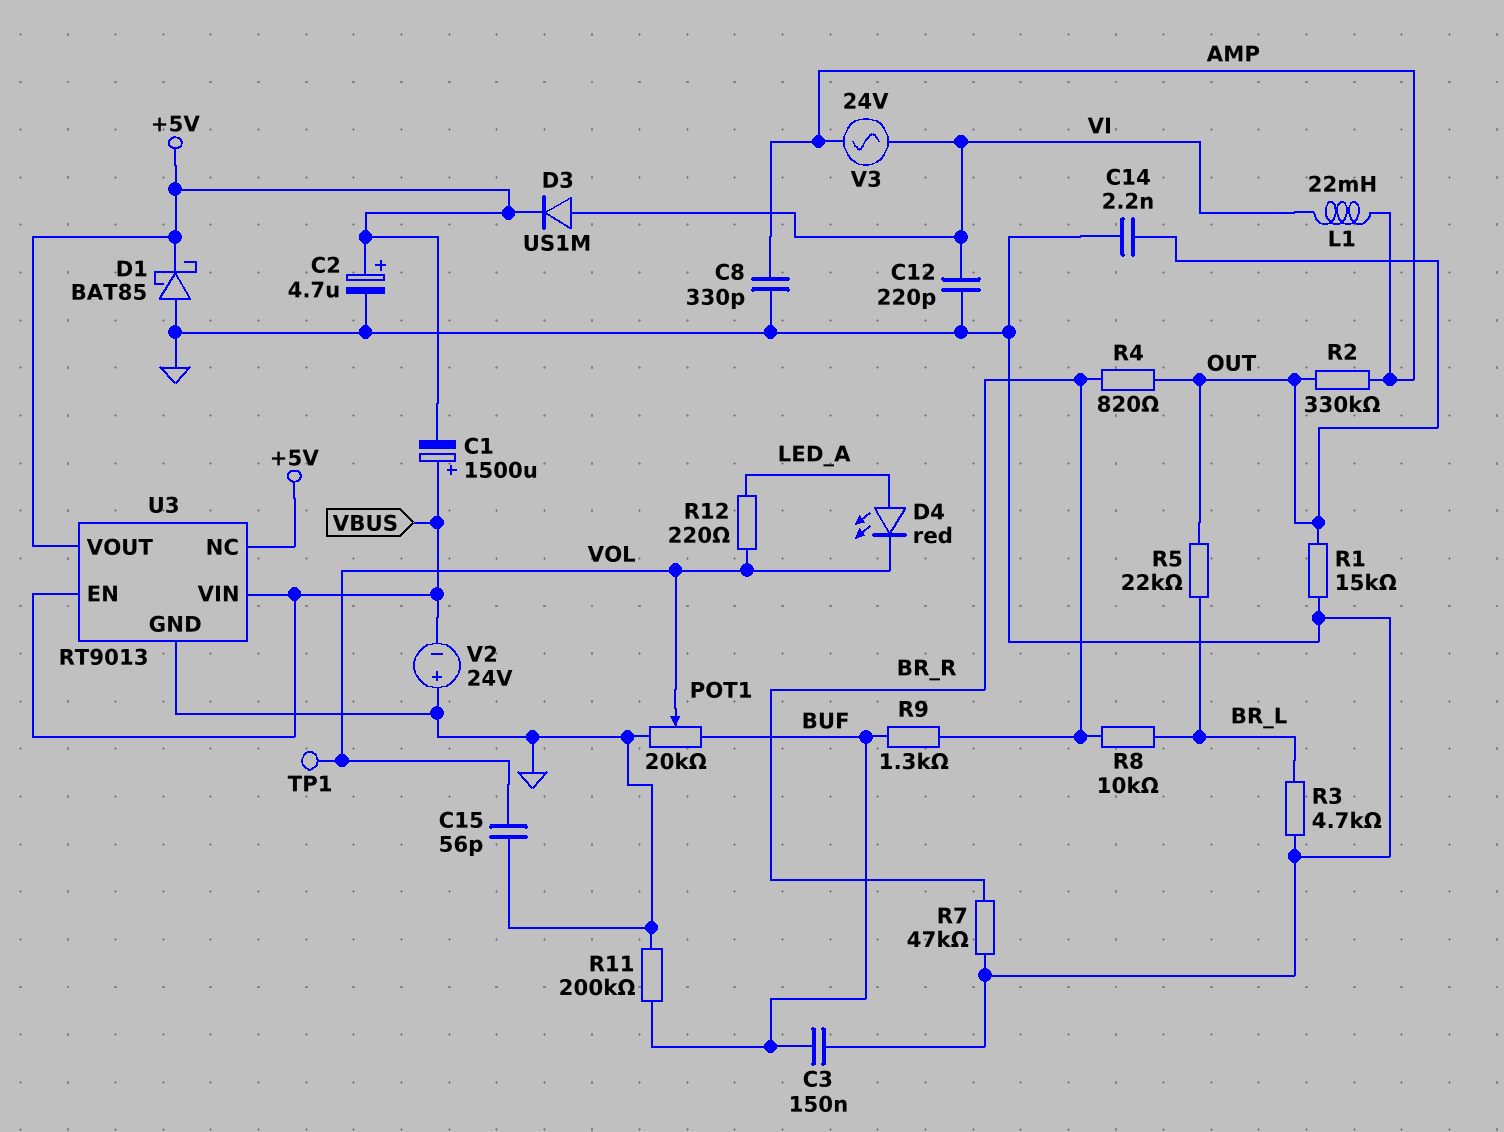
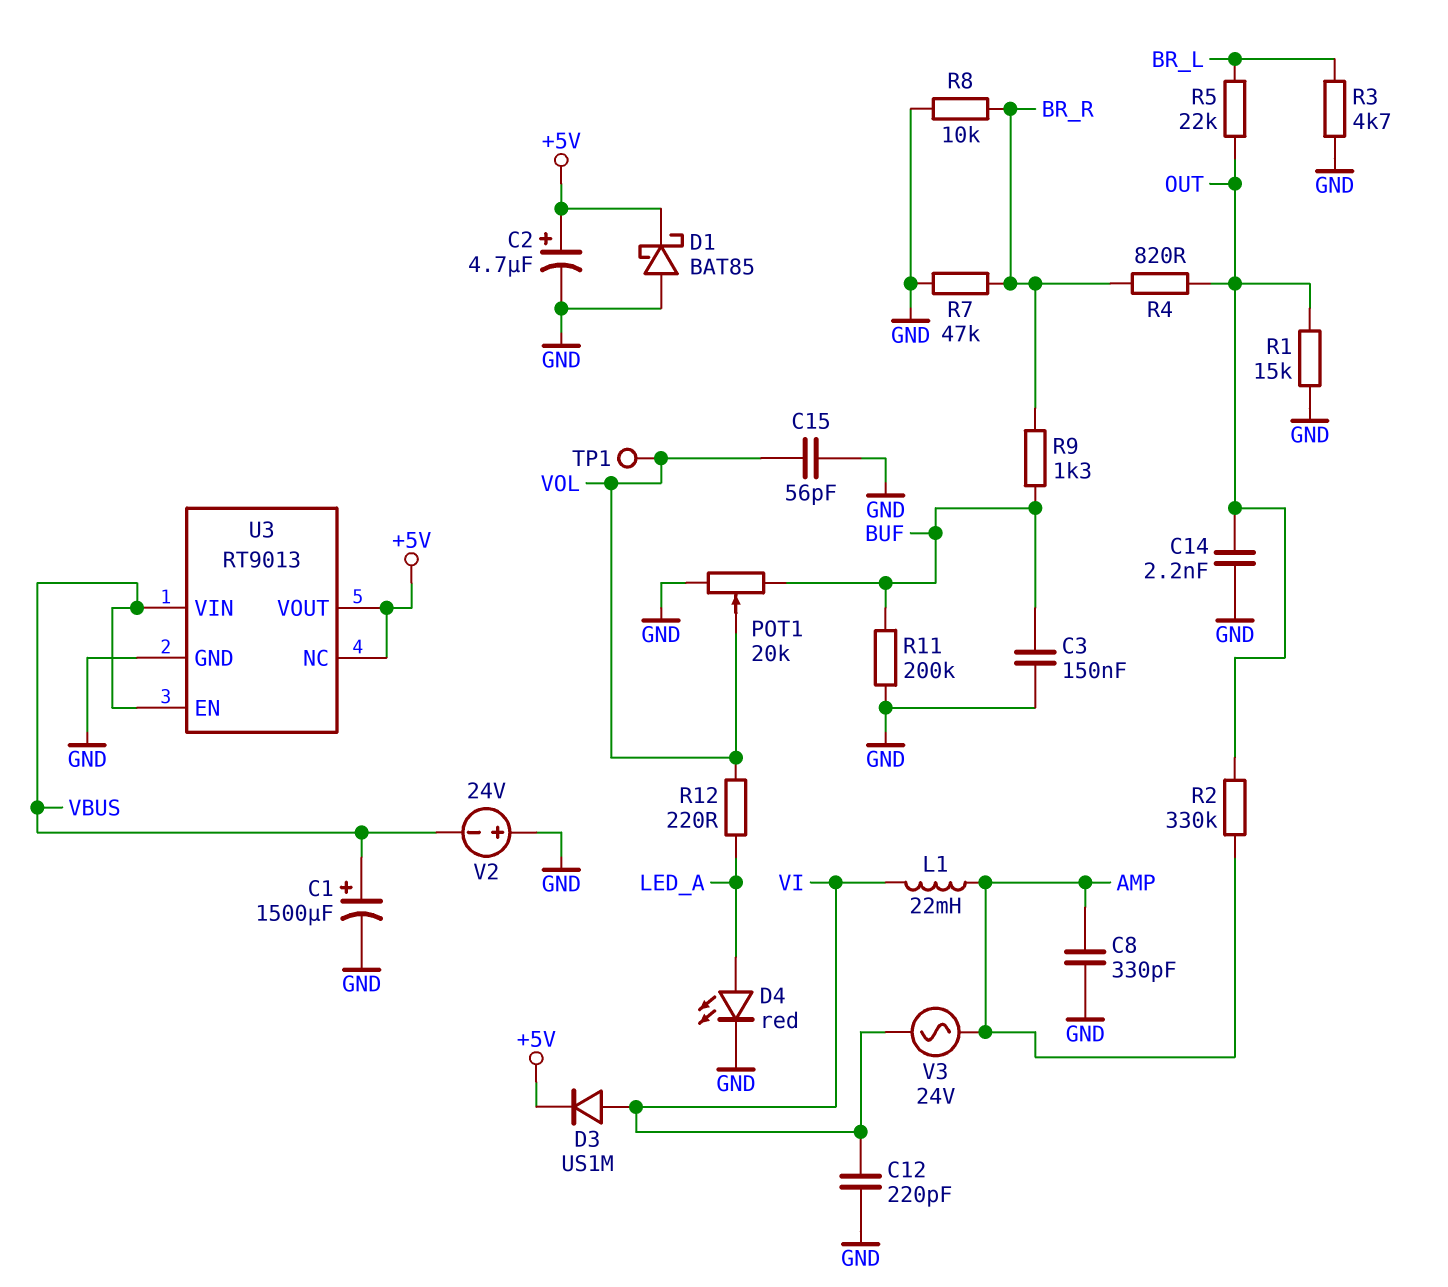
C1: 1500uF (plus VBUS, minus +5V) -> 1500uF (plus VBUS, minus GND)
D4: LED red (A LED_A, K VOL) -> LED red (A LED_A, K GND)
R8: 10k (BR_L, BR_R) -> 10k (BR_R, GND)

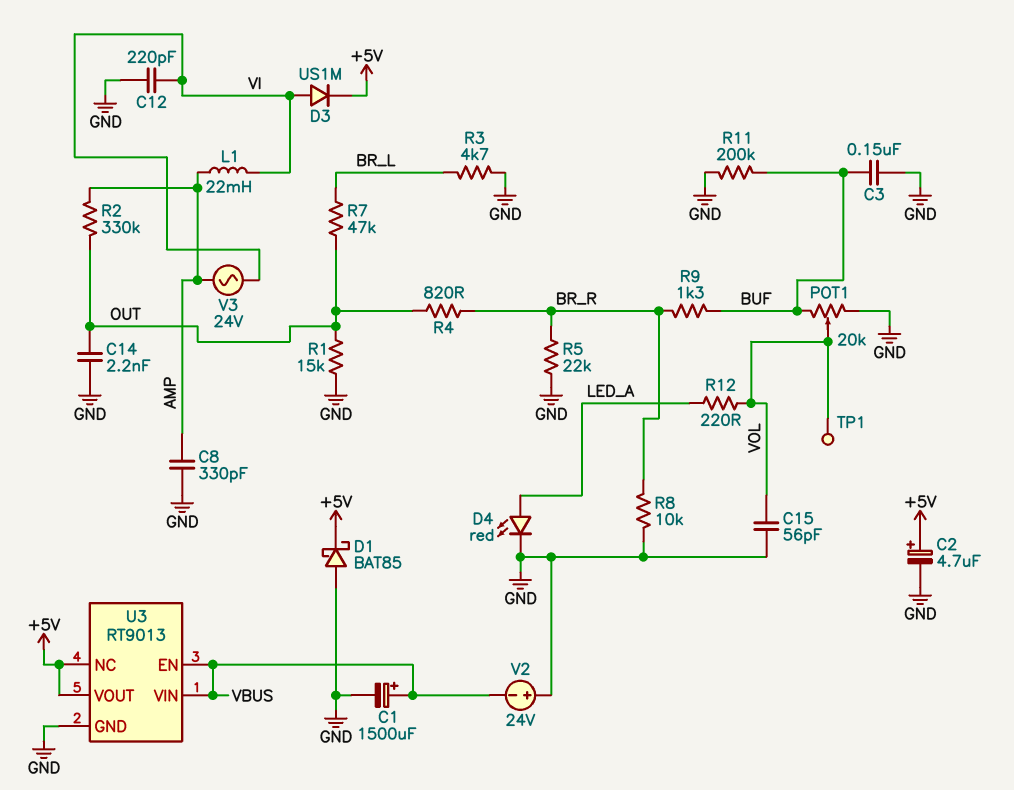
R5: 22k (BR_L, OUT) -> 22k (BR_R, GND)
R7: 47k (BR_R, GND) -> 47k (BR_L, OUT)

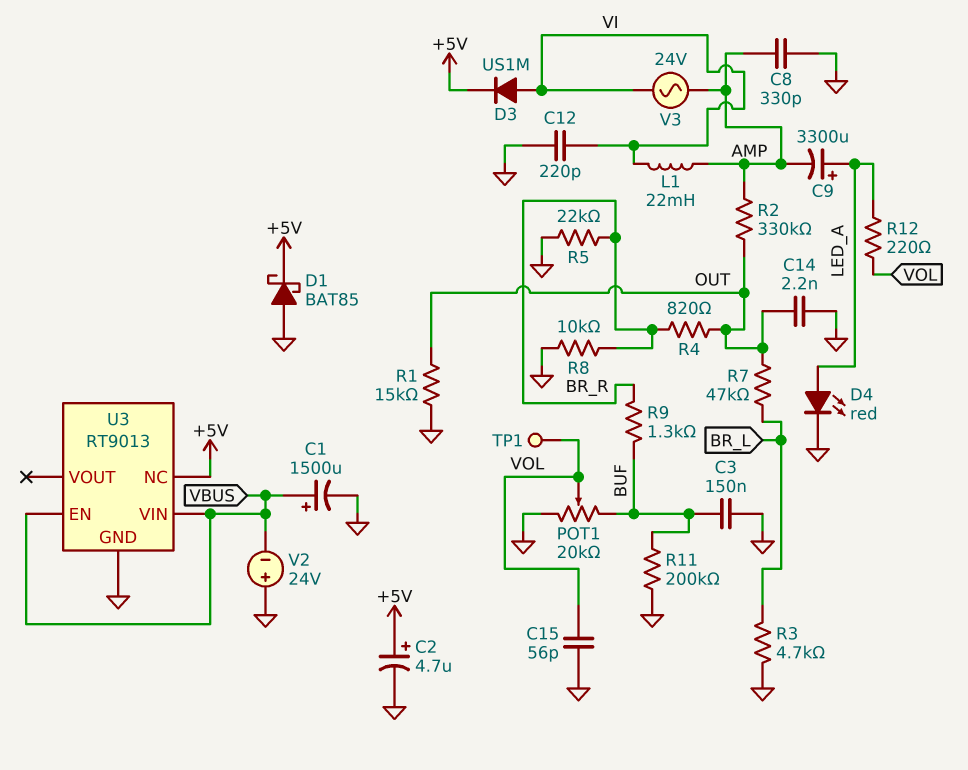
C9: none -> 3300uF (plus LED_A, minus AMP)
U3 pin VOUT: +5V -> none

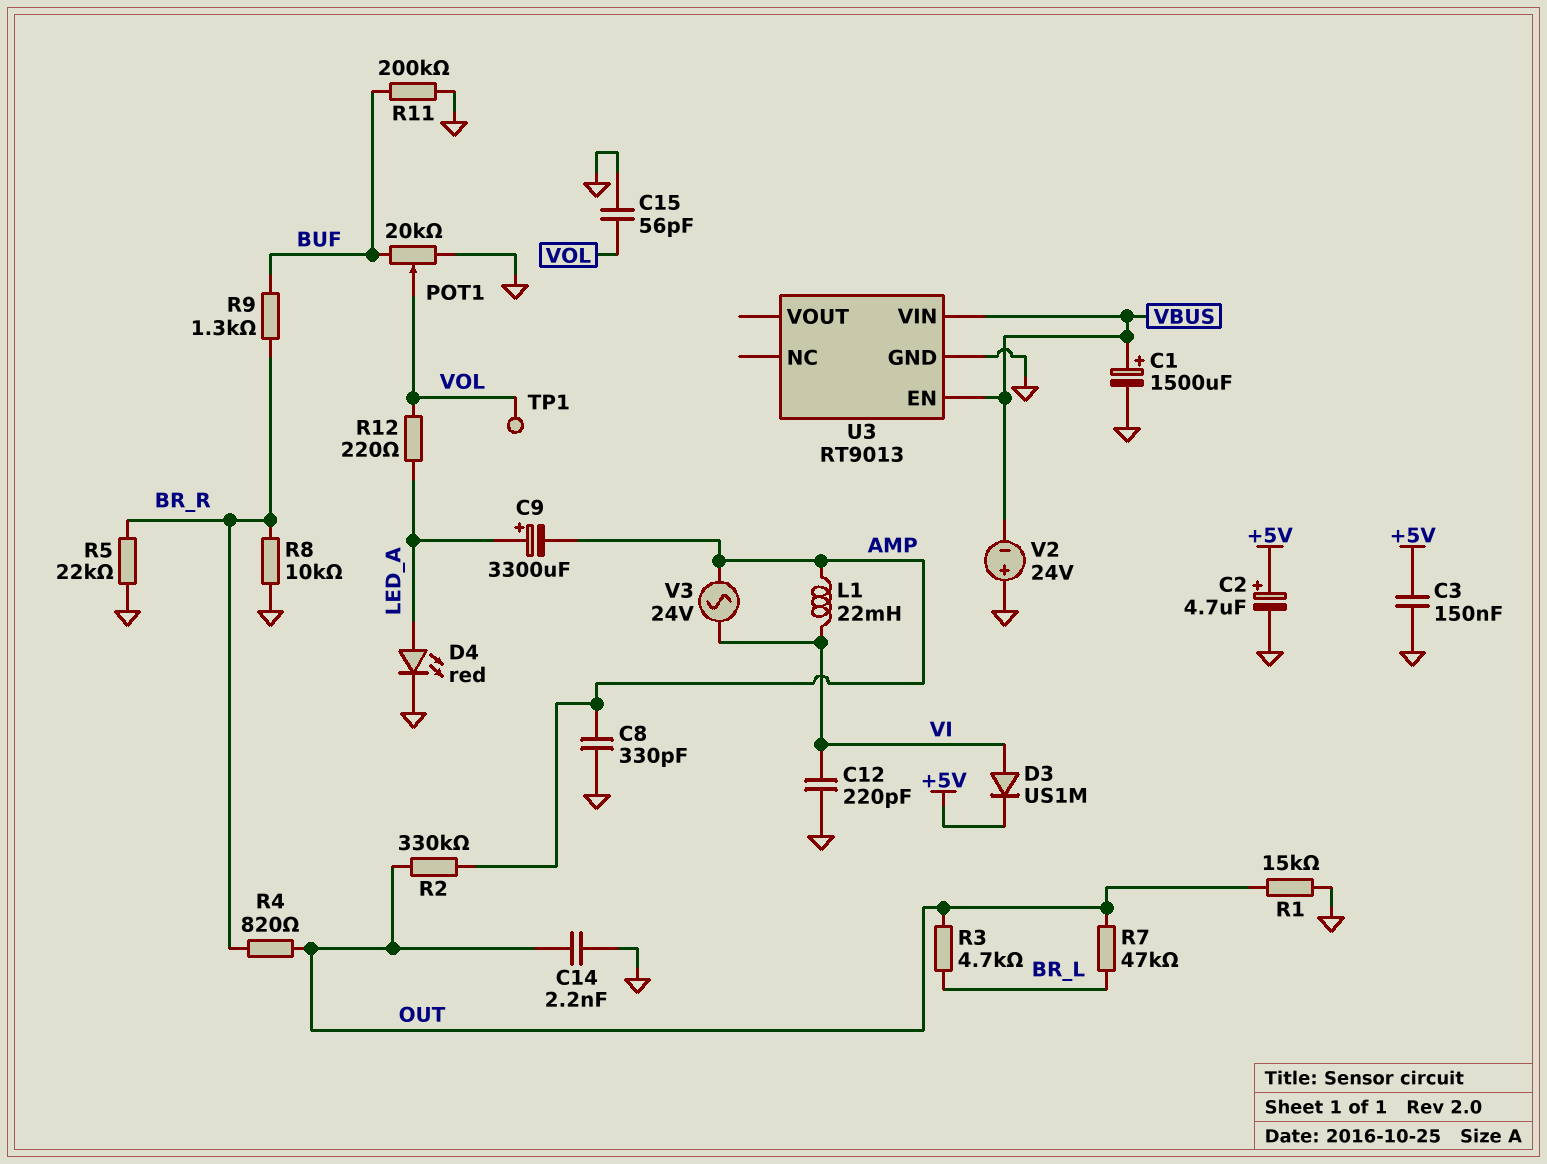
C3: 150nF (BUF, GND) -> 150nF (+5V, GND)
D1: schottky BAT85 (A GND, K +5V) -> none
R3: 4.7k (BR_L, GND) -> 4.7k (BR_L, OUT)
U3 pin NC: +5V -> none

